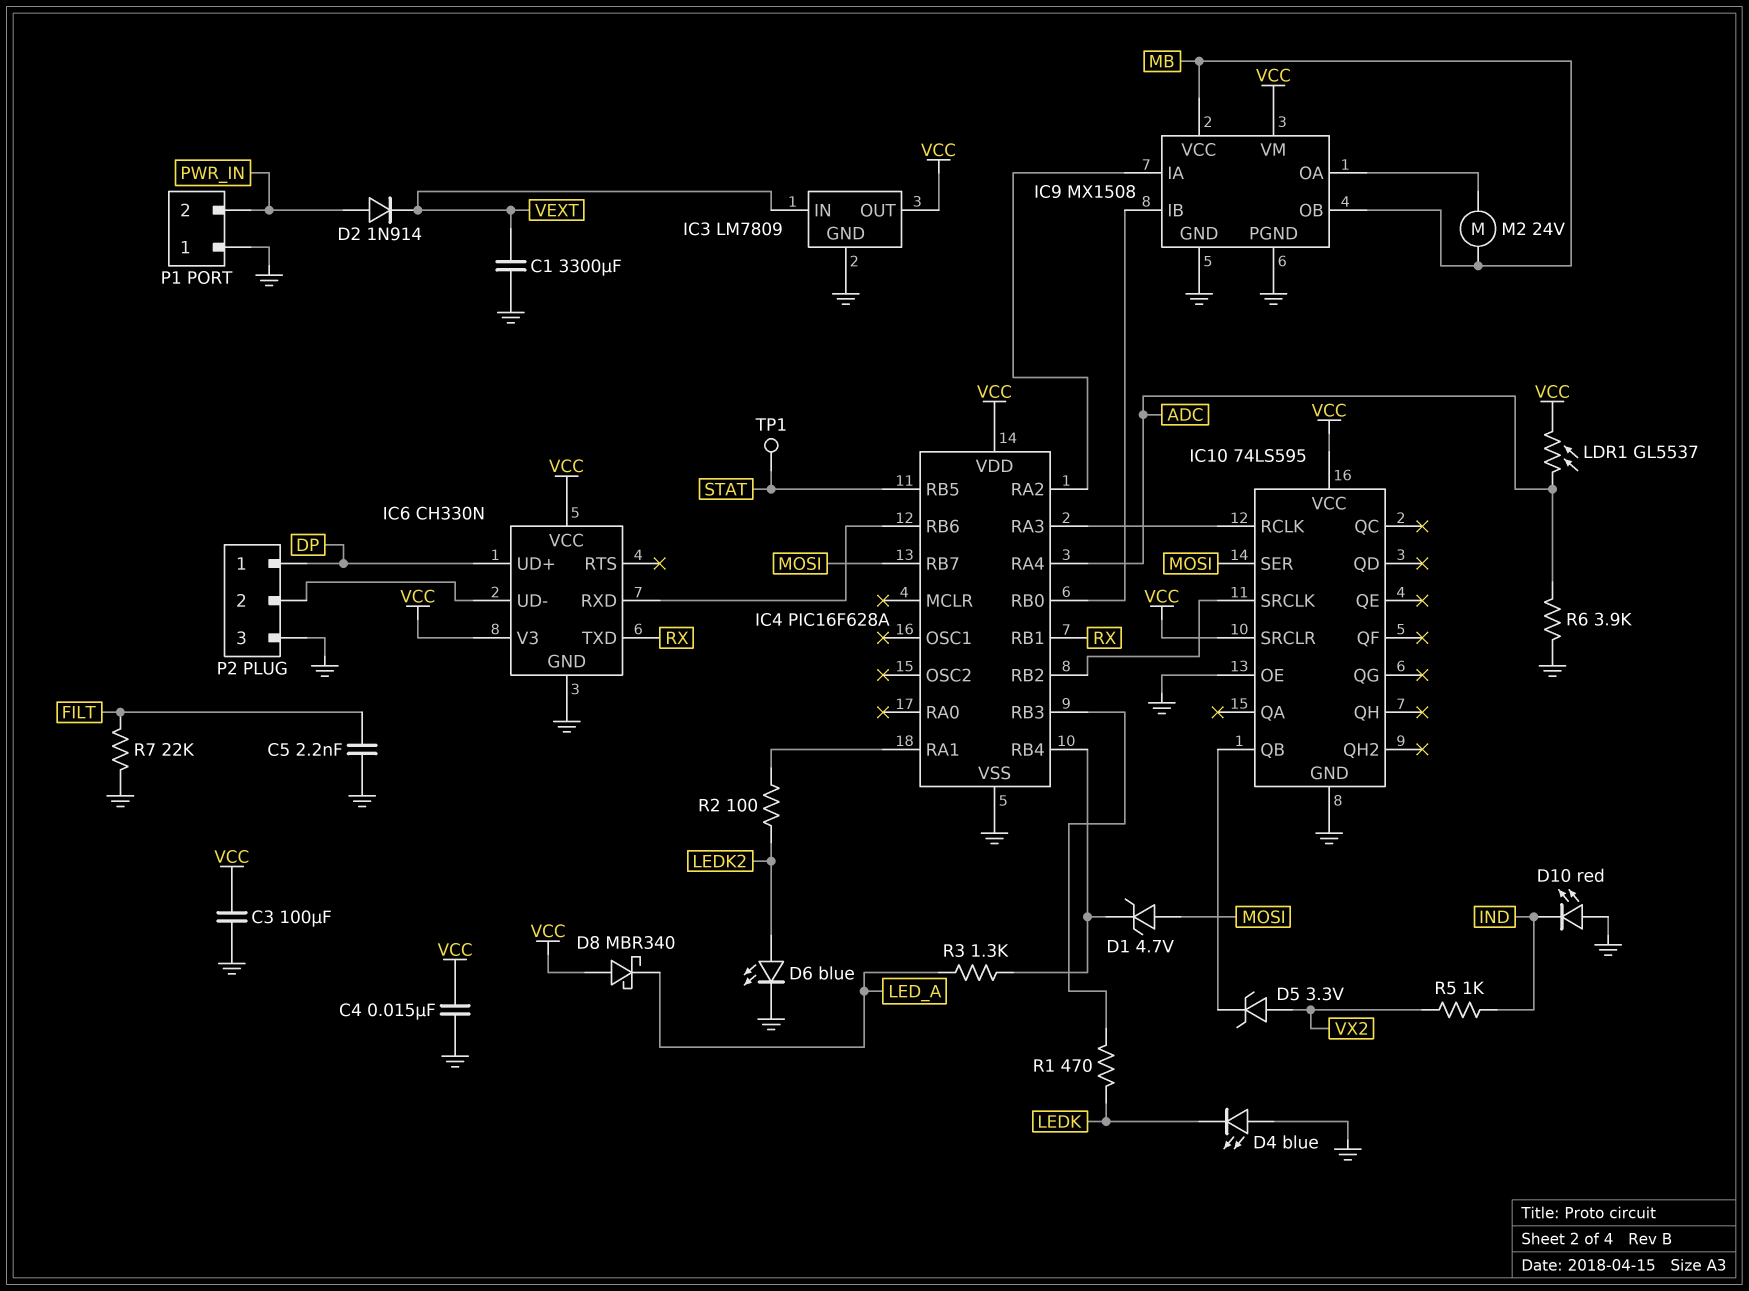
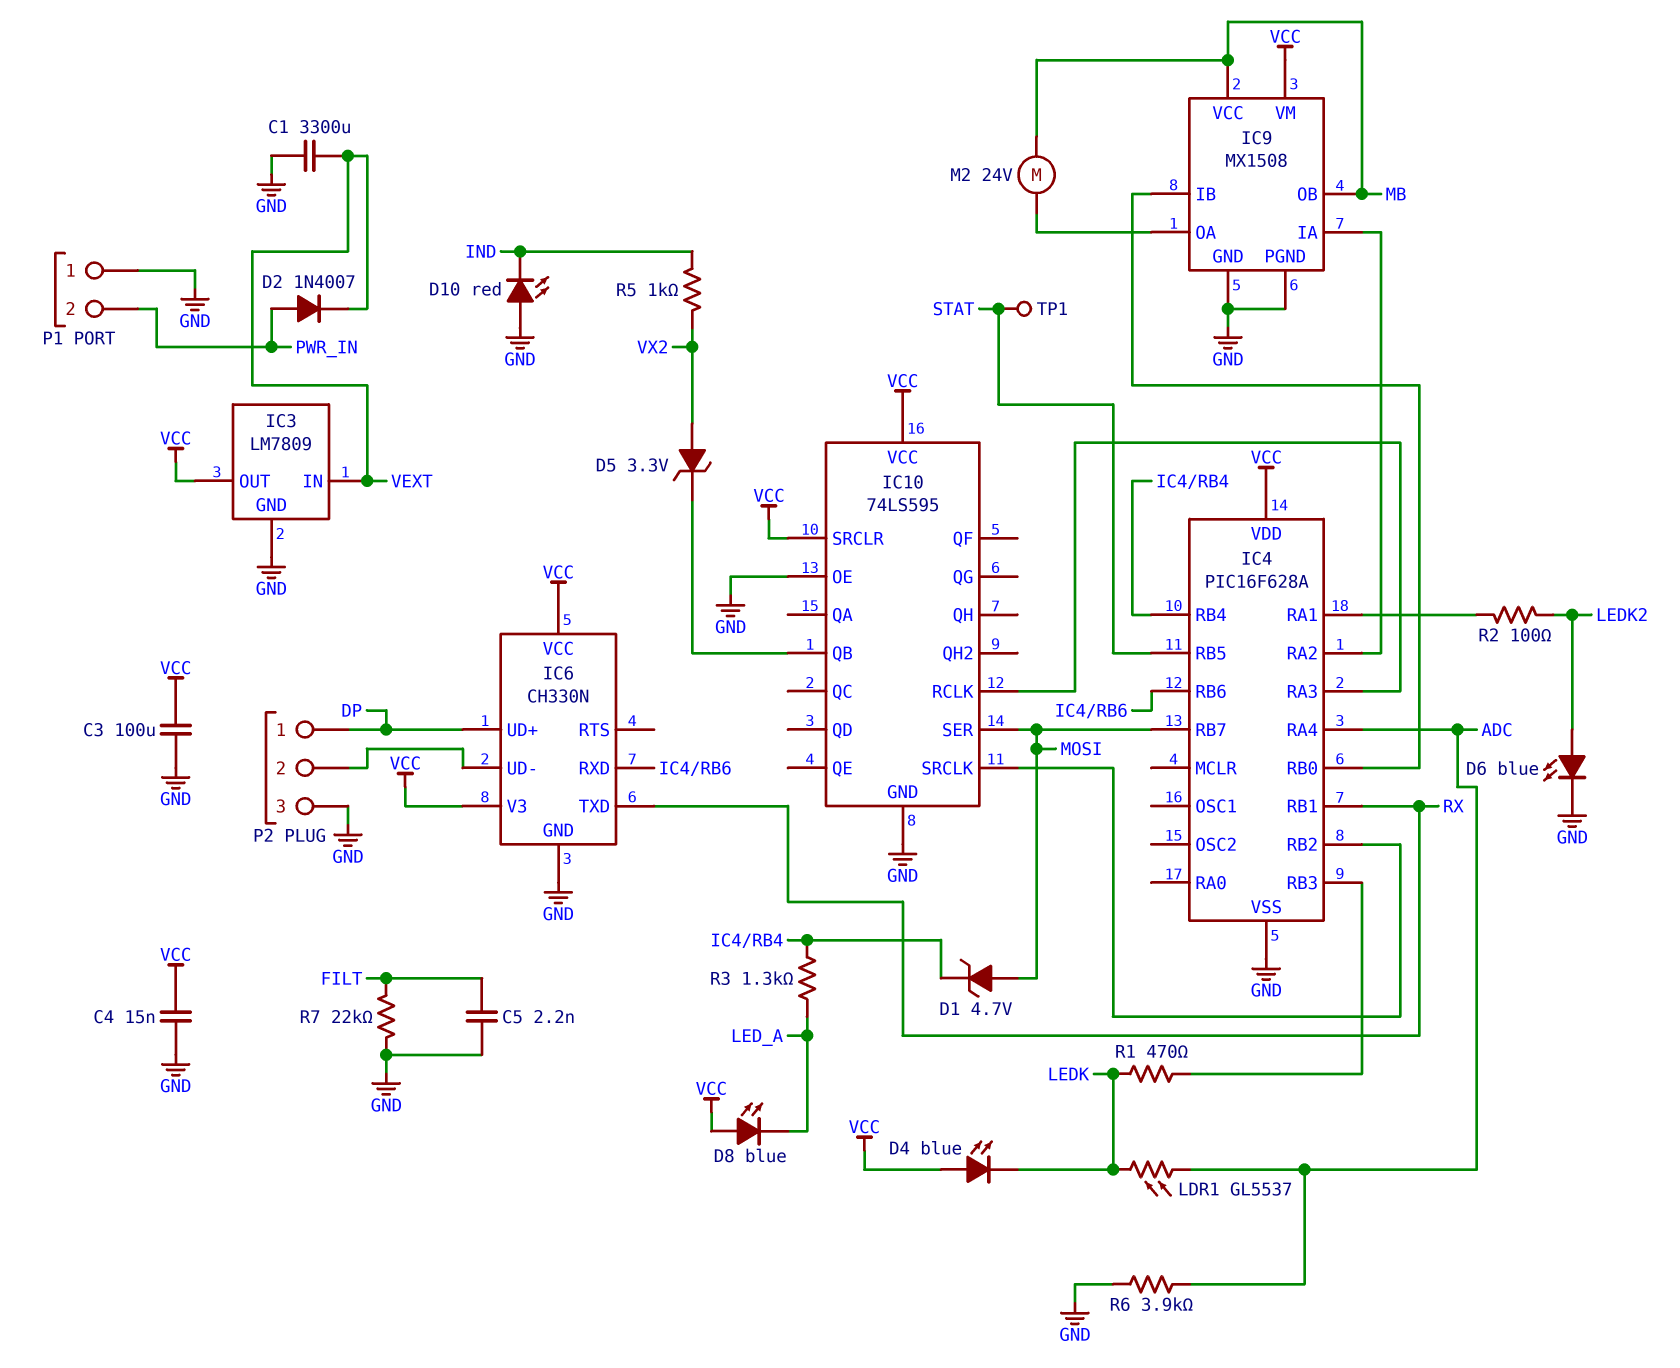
D2: diode 1N914 (A PWR_IN, K VEXT) -> diode 1N4007 (A PWR_IN, K VEXT)
D4: LED blue (A GND, K LEDK) -> LED blue (A VCC, K LEDK)
D8: schottky MBR340 (A VCC, K LED_A) -> LED blue (A VCC, K LED_A)
LDR1: GL5537 (ADC, VCC) -> GL5537 (ADC, LEDK)

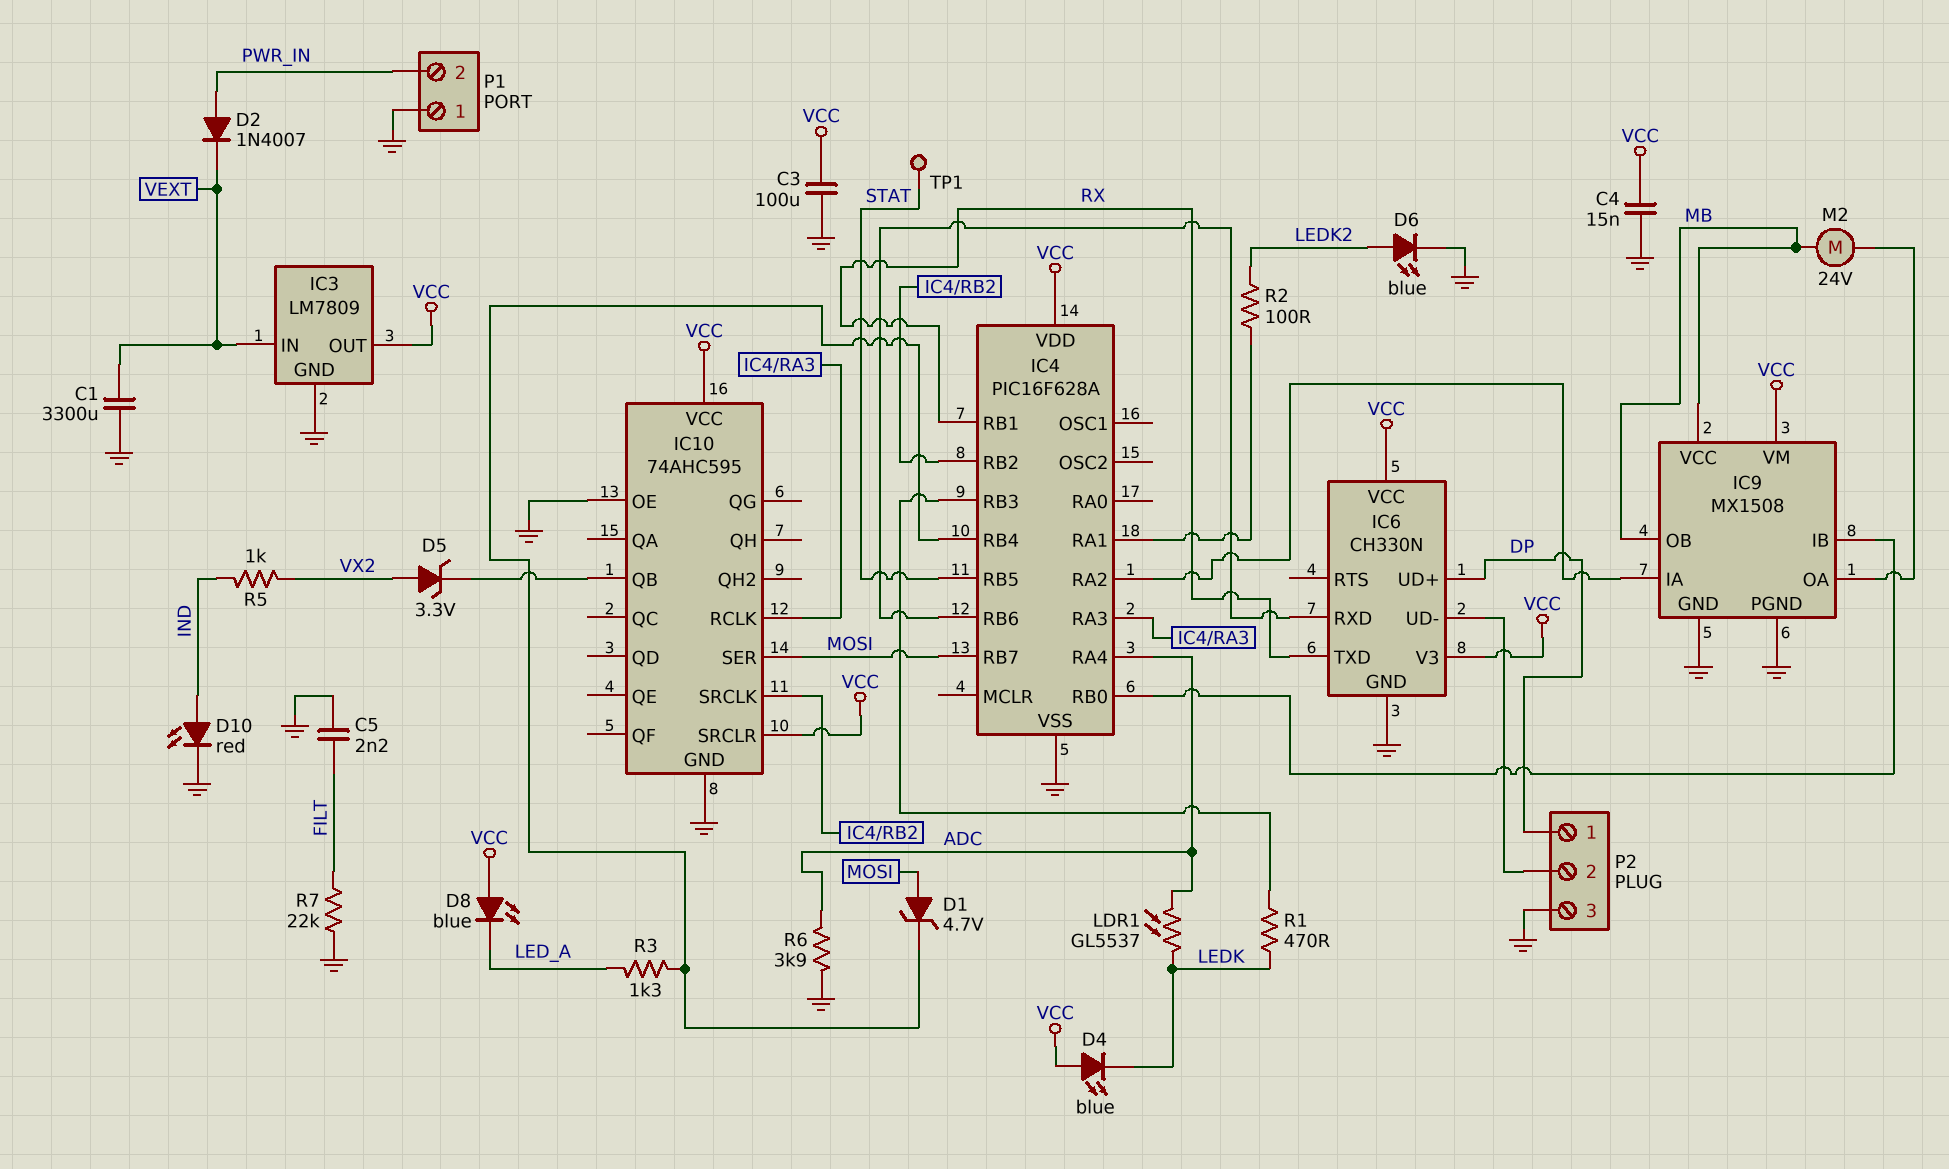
D10: LED red (A GND, K IND) -> LED red (A IND, K GND)
IC10: 74LS595 -> 74AHC595

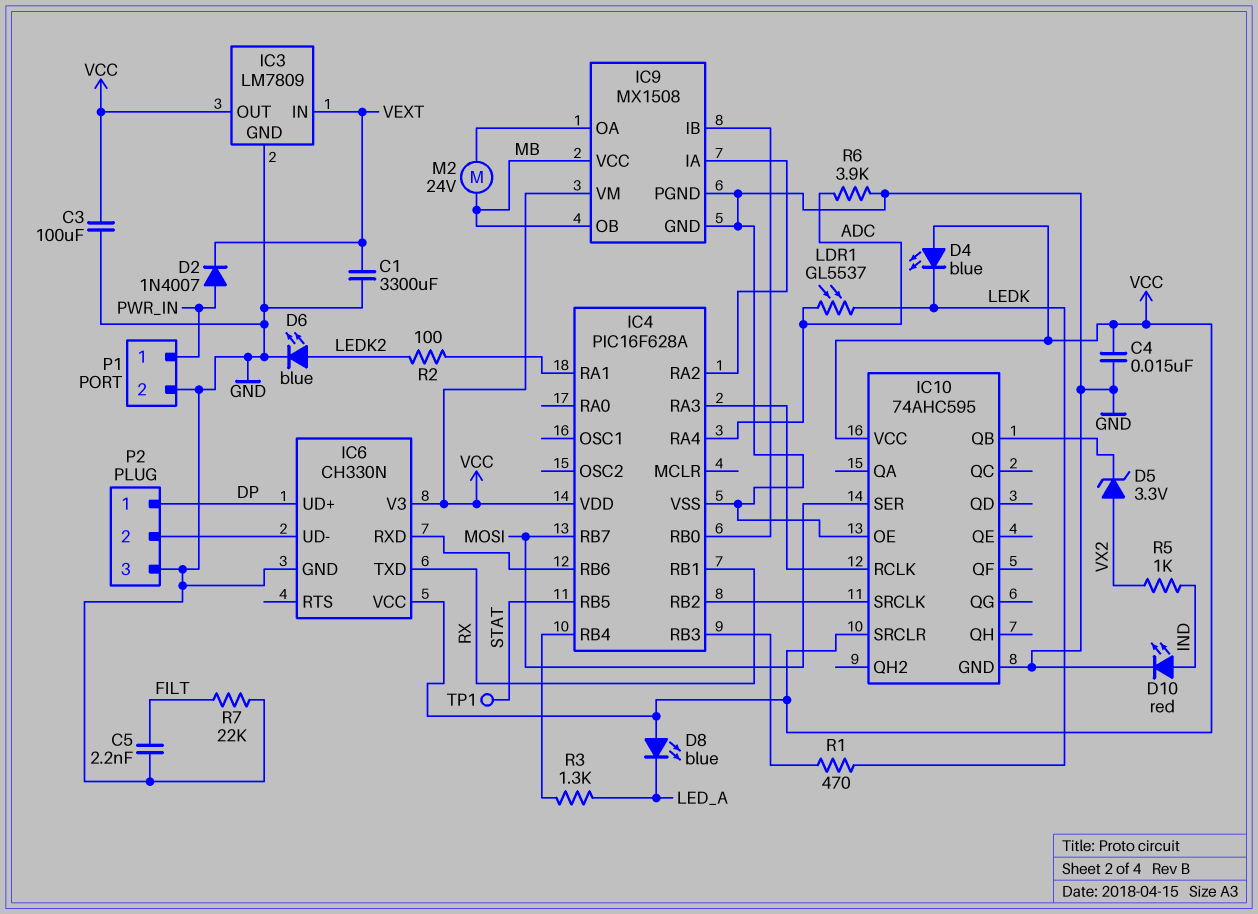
D1: zener 4.7V (A MOSI, K IC4/RB4) -> none
P1 pin 1: GND -> PWR_IN
P1 pin 2: PWR_IN -> GND

